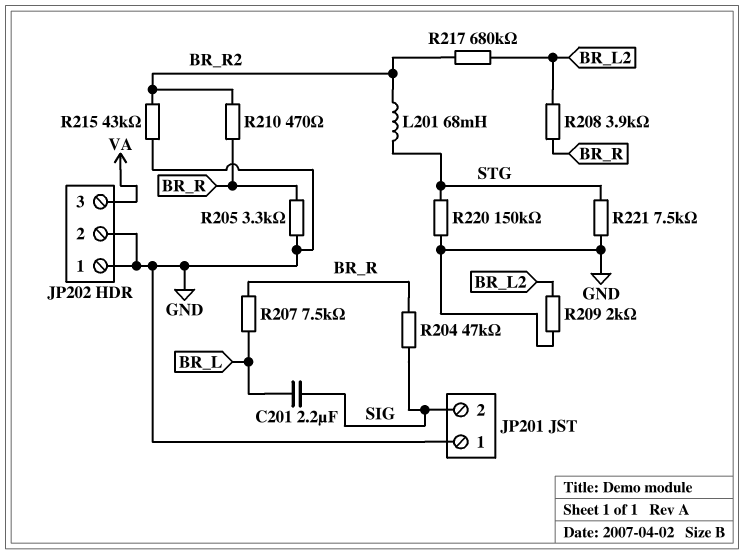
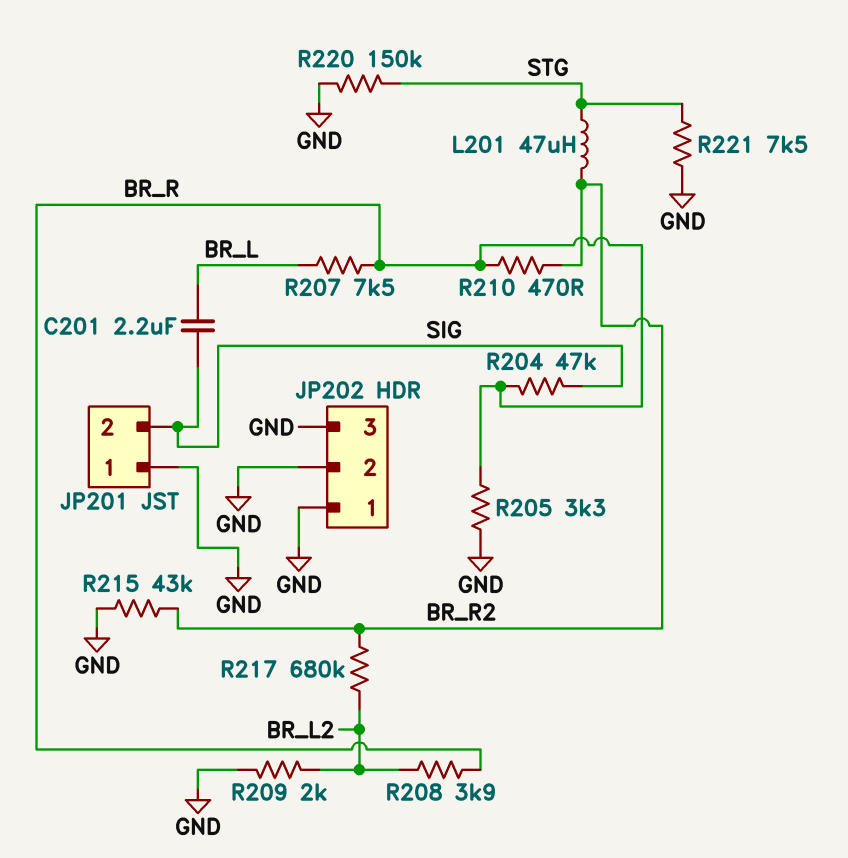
JP202 pin 3: VA -> GND
L201: 68mH (BR_R2, STG) -> 47uH (BR_R2, STG)

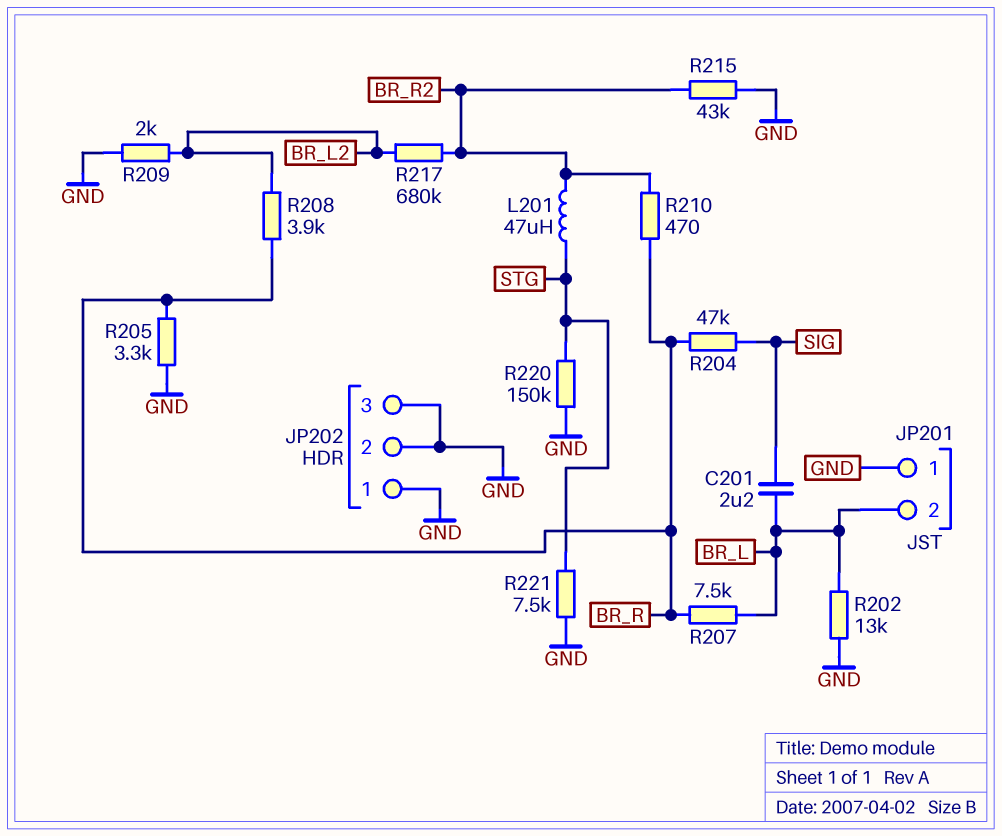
JP201 pin 2: SIG -> BR_L
R202: none -> 13k (BR_L, GND)

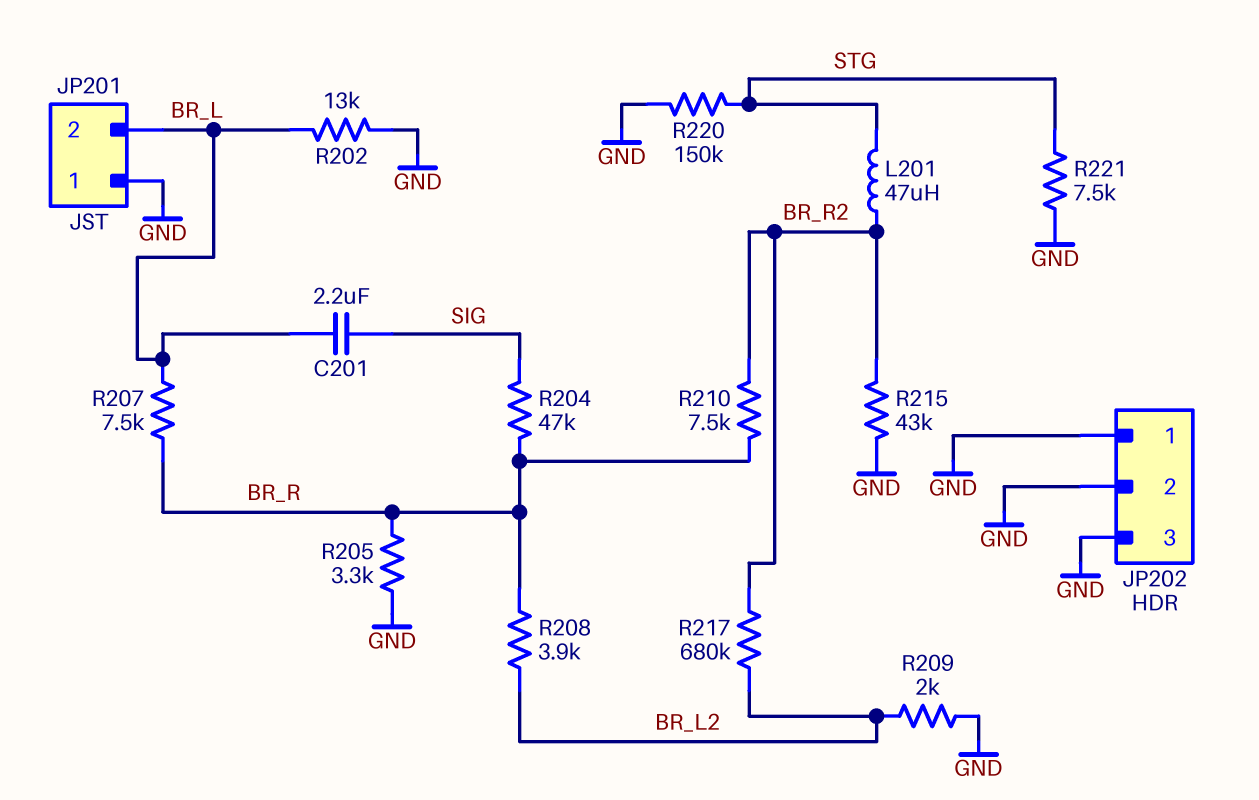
R210: 470 (BR_R, BR_R2) -> 7.5k (BR_R, BR_R2)

